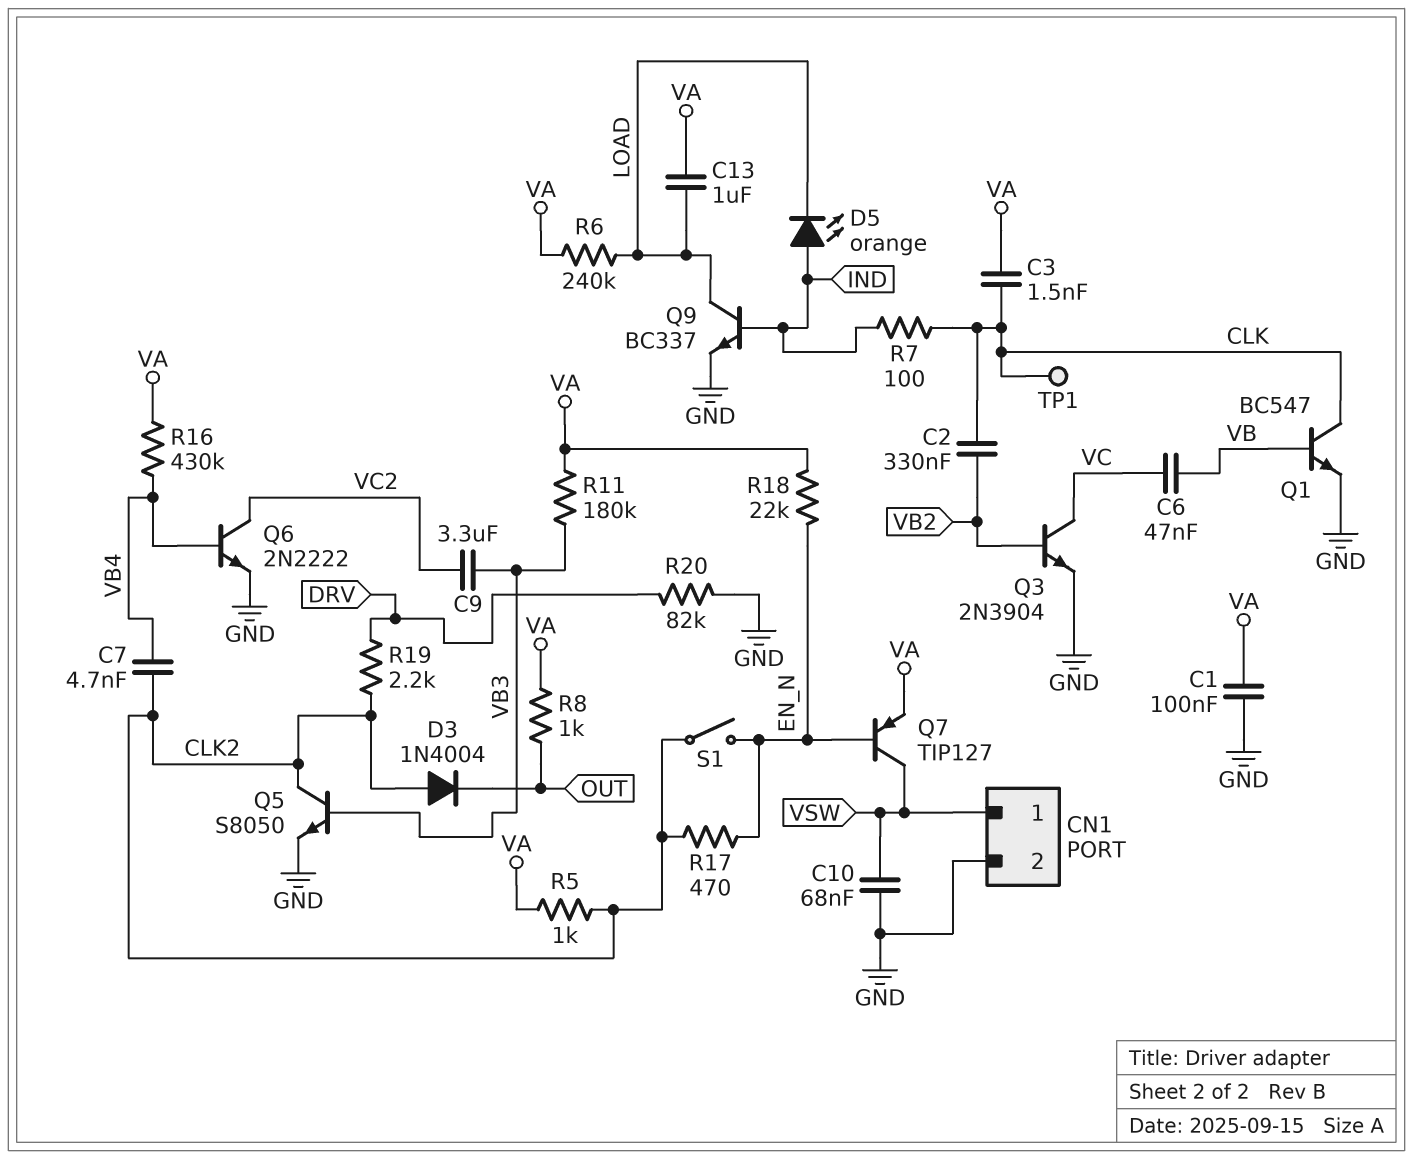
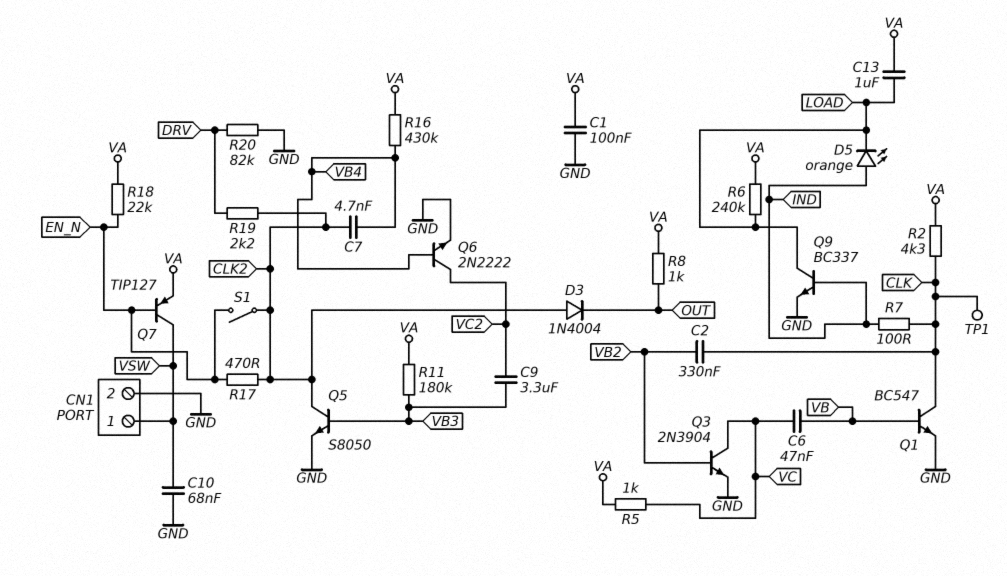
C3: 1.5nF (CLK, VA) -> none
R2: none -> 4.3k (CLK, VA)
R5: 1k (CLK2, VA) -> 1k (VA, VC)

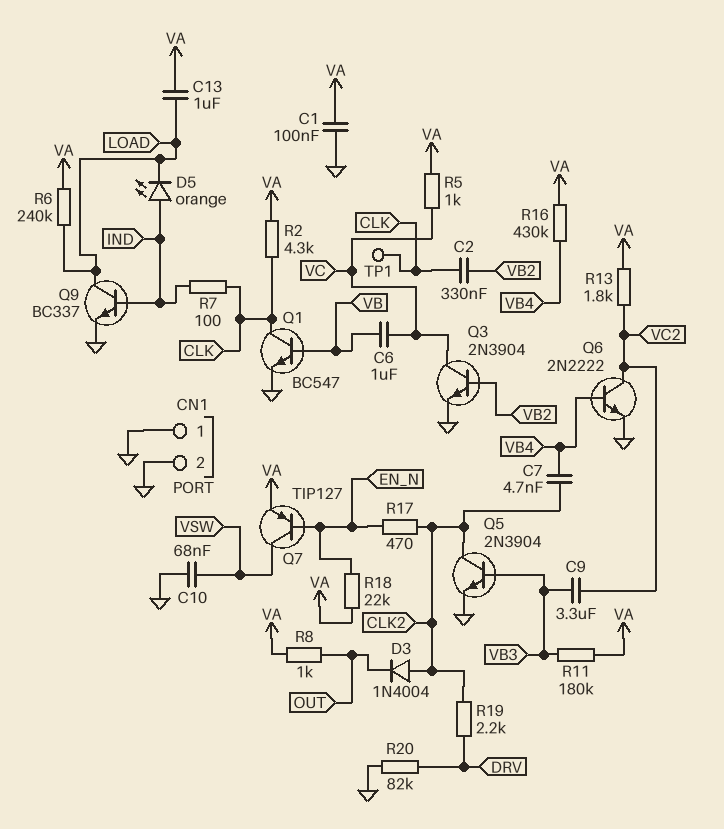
C6: 47nF (VB, VC) -> 1uF (VB, VC)
CN1 pin 1: VSW -> GND
Q5: NPN S8050 (B VB3, C CLK2, E GND) -> NPN 2N3904 (B VB3, C CLK2, E GND)
R13: none -> 1.8k (VA, VC2)
S1: switch (CLK2, EN_N) -> none

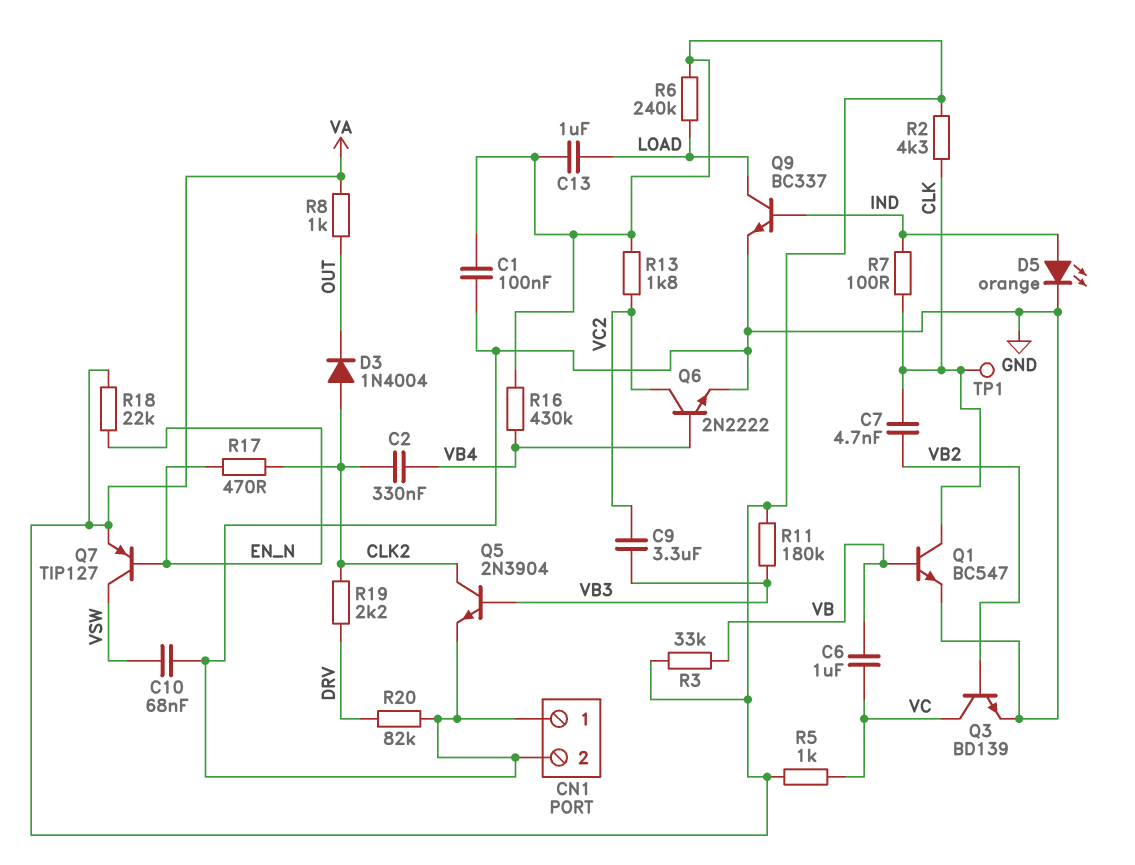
C2: 330nF (CLK, VB2) -> 330nF (CLK2, VB4)
C7: 4.7nF (CLK2, VB4) -> 4.7nF (CLK, VB2)
D5: LED orange (A IND, K LOAD) -> LED orange (A IND, K GND)
Q3: NPN 2N3904 (B VB2, C VC, E GND) -> NPN BD139 (B VB2, C VC, E GND)
R3: none -> 33k (VA, VB)

